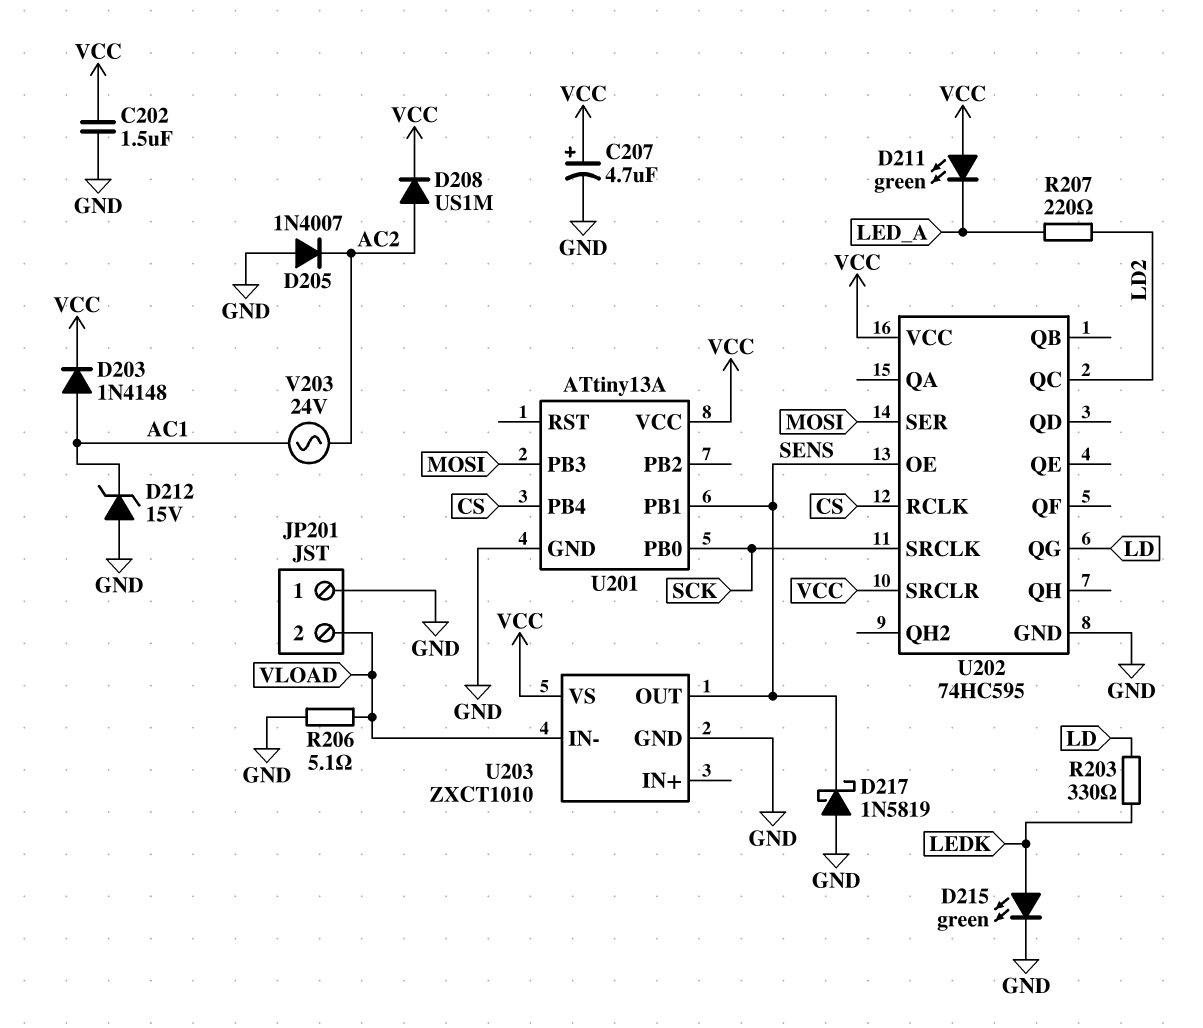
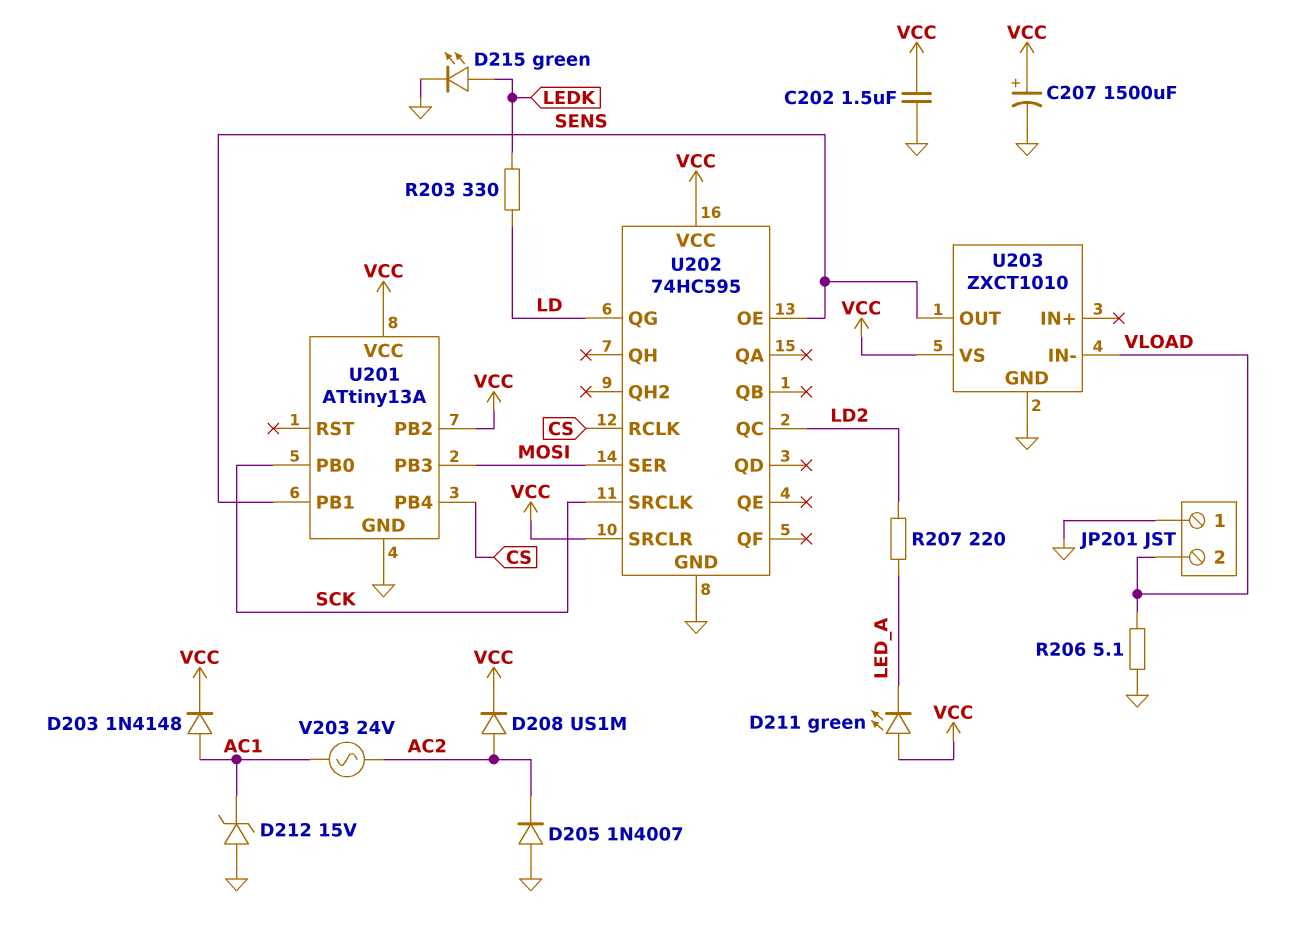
C207: 4.7uF (plus VCC, minus GND) -> 1500uF (plus VCC, minus GND)
D217: schottky 1N5819 (A GND, K SENS) -> none
U201 pin PB2: none -> VCC

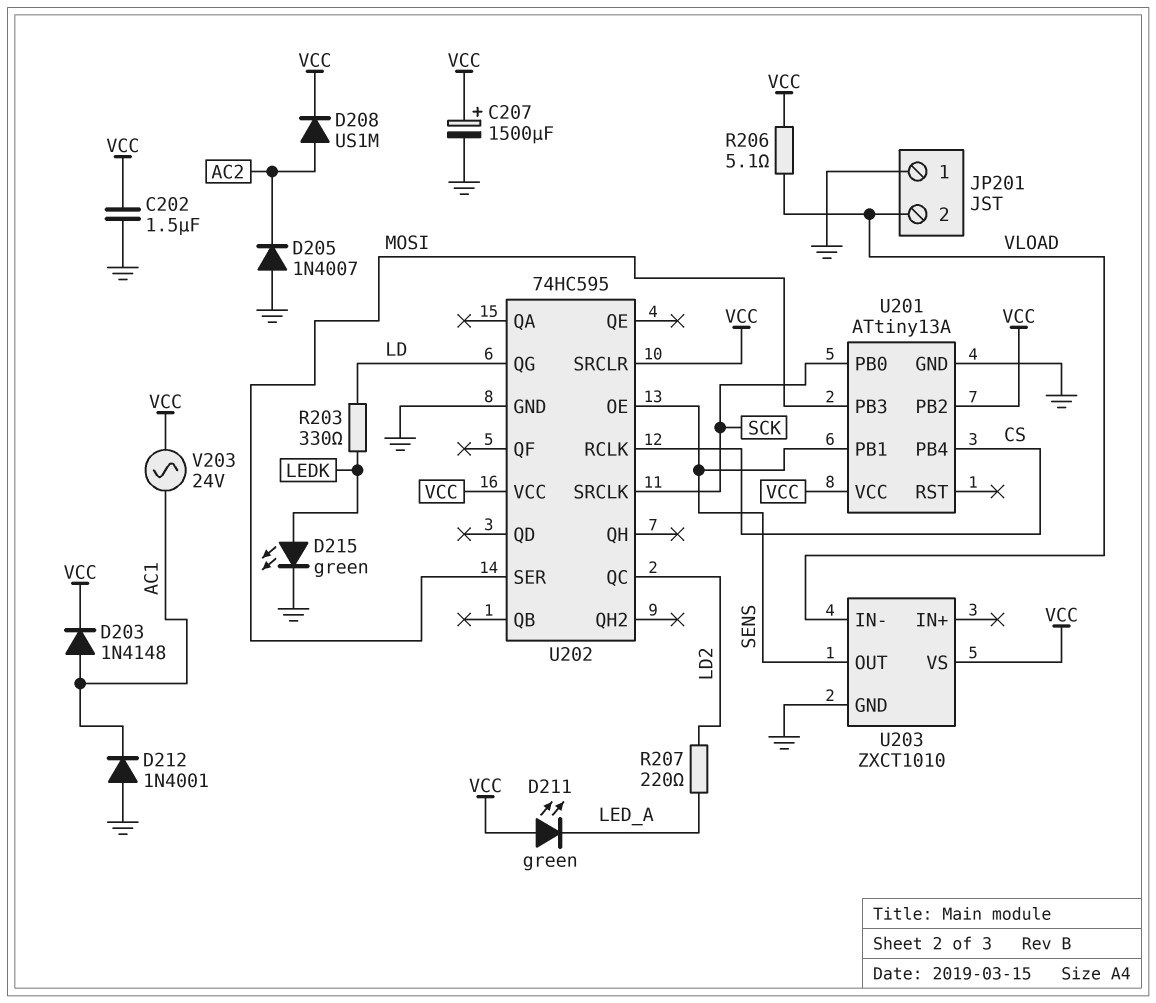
D212: zener 15V (A GND, K AC1) -> diode 1N4001 (A GND, K AC1)
R206: 5.1 (GND, VLOAD) -> 5.1 (VCC, VLOAD)
V203: AC 24V (AC1, AC2) -> AC 24V (AC1, VCC)

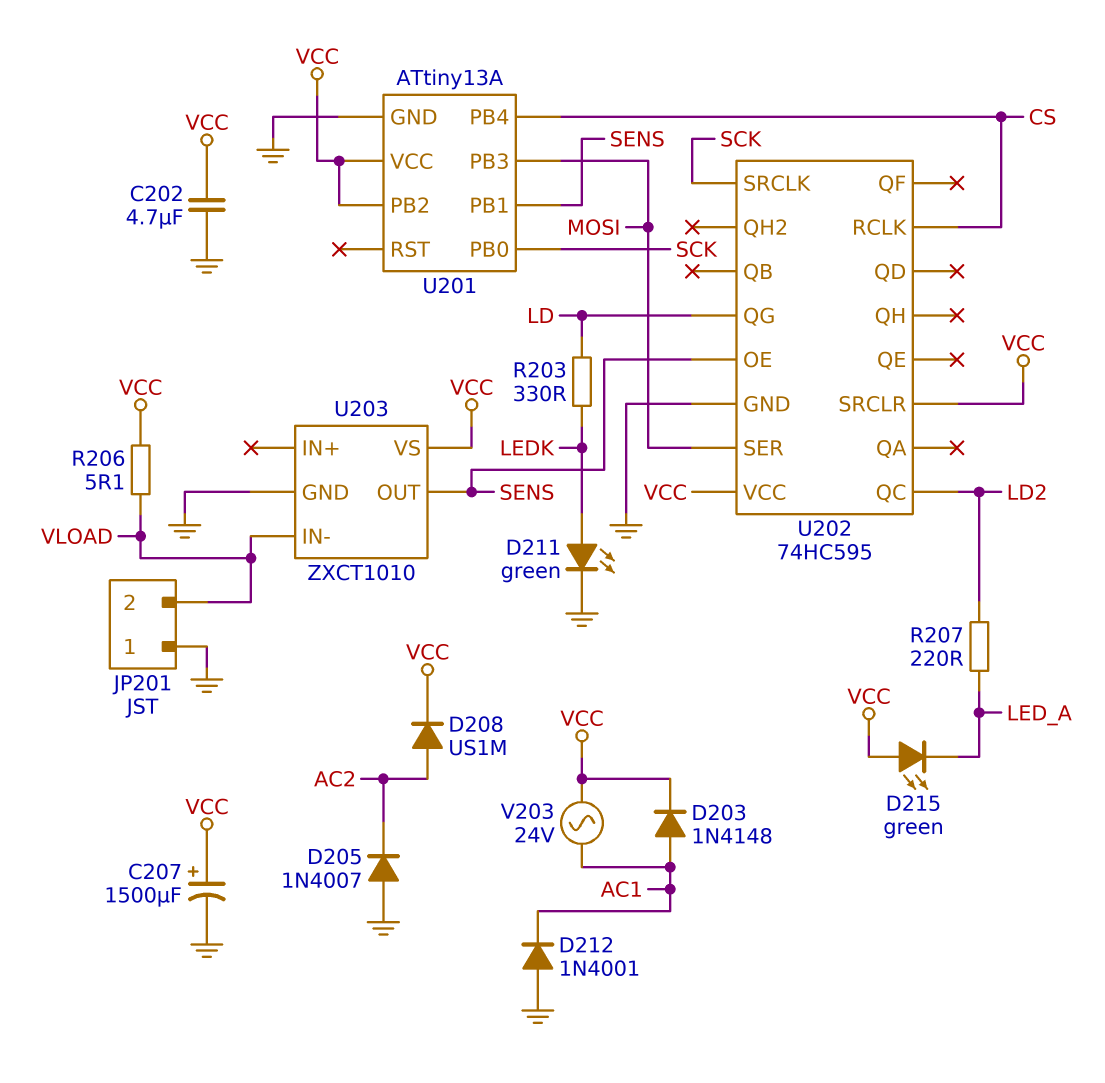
C202: 1.5uF (GND, VCC) -> 4.7uF (GND, VCC)
D211: LED green (A VCC, K LED_A) -> LED green (A LEDK, K GND)
D215: LED green (A LEDK, K GND) -> LED green (A VCC, K LED_A)

